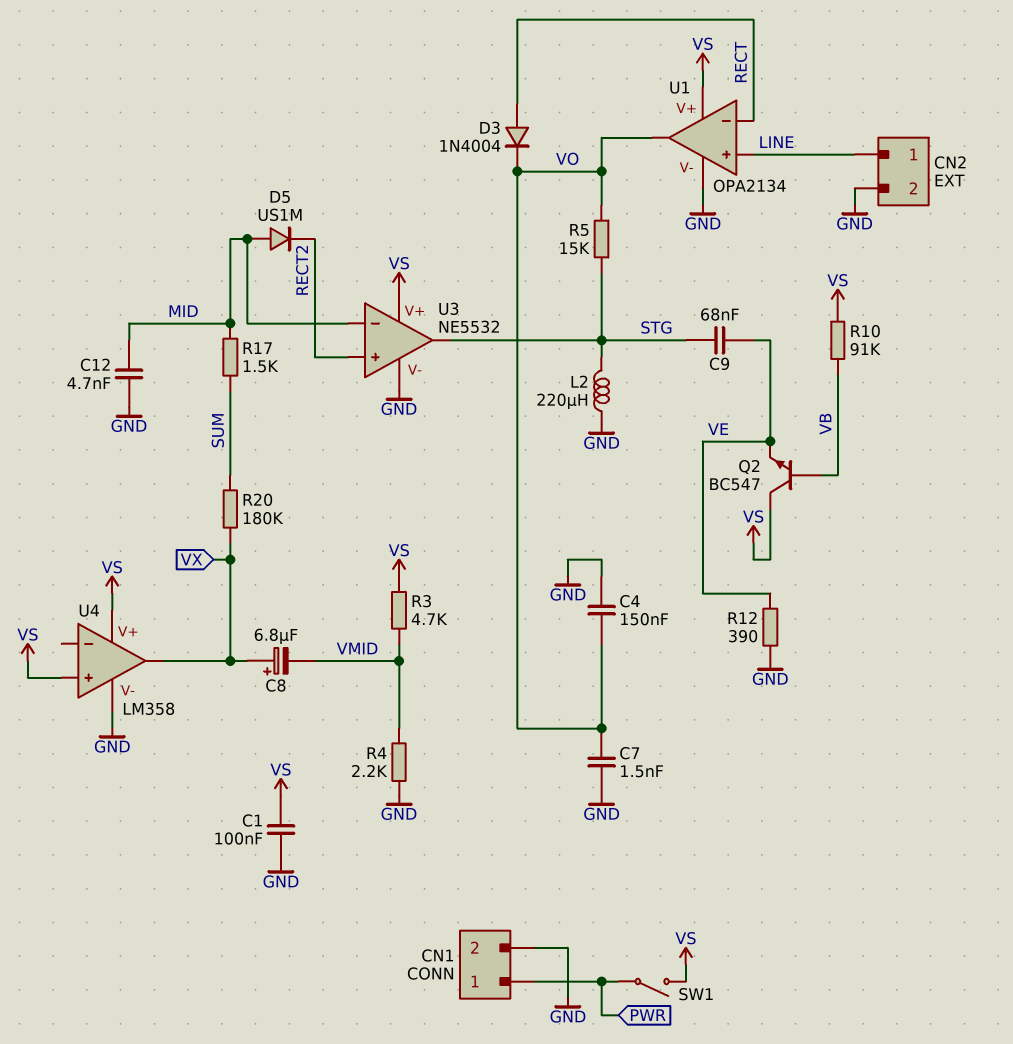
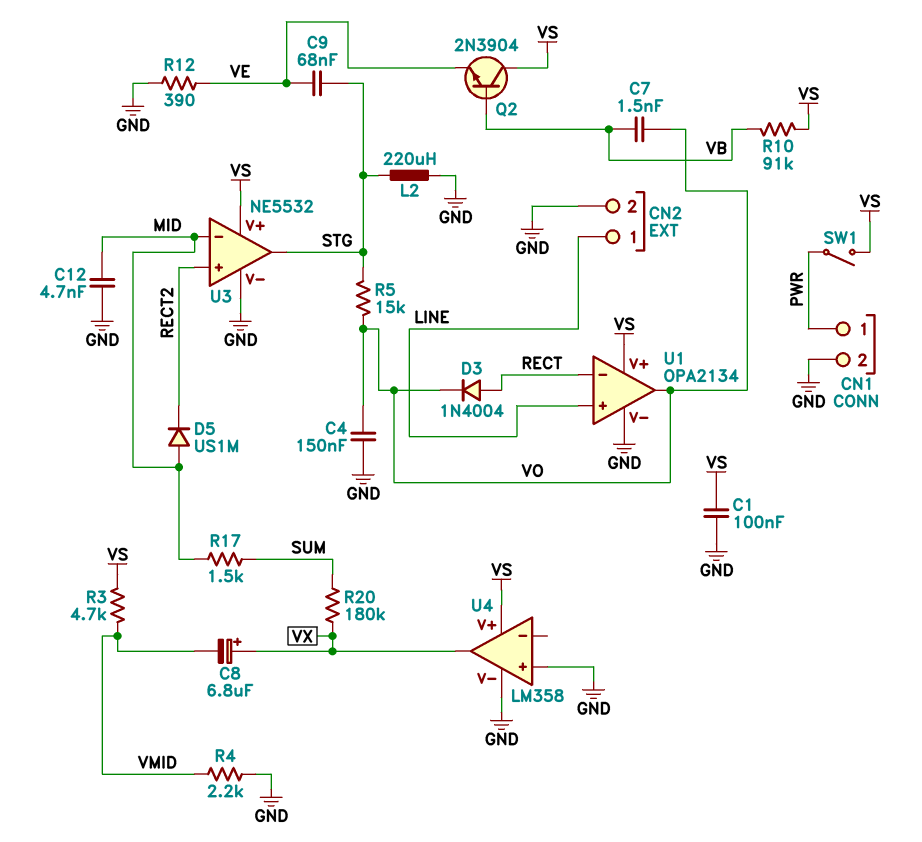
C7: 1.5nF (GND, VO) -> 1.5nF (VB, VO)
Q2: NPN BC547 (B VB, C VS, E VE) -> NPN 2N3904 (B VB, C VS, E VE)
U4 pin in+: VS -> GND

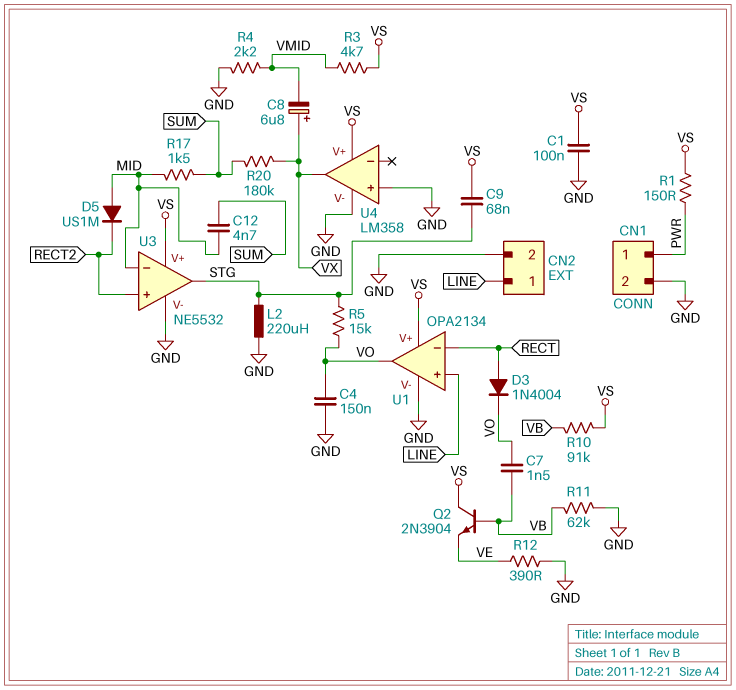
C9: 68nF (STG, VE) -> 68nF (STG, VS)
C12: 4.7nF (GND, MID) -> 4.7nF (MID, SUM)
R1: none -> 150 (PWR, VS)
R11: none -> 62k (GND, VB)
SW1: switch (PWR, VS) -> none

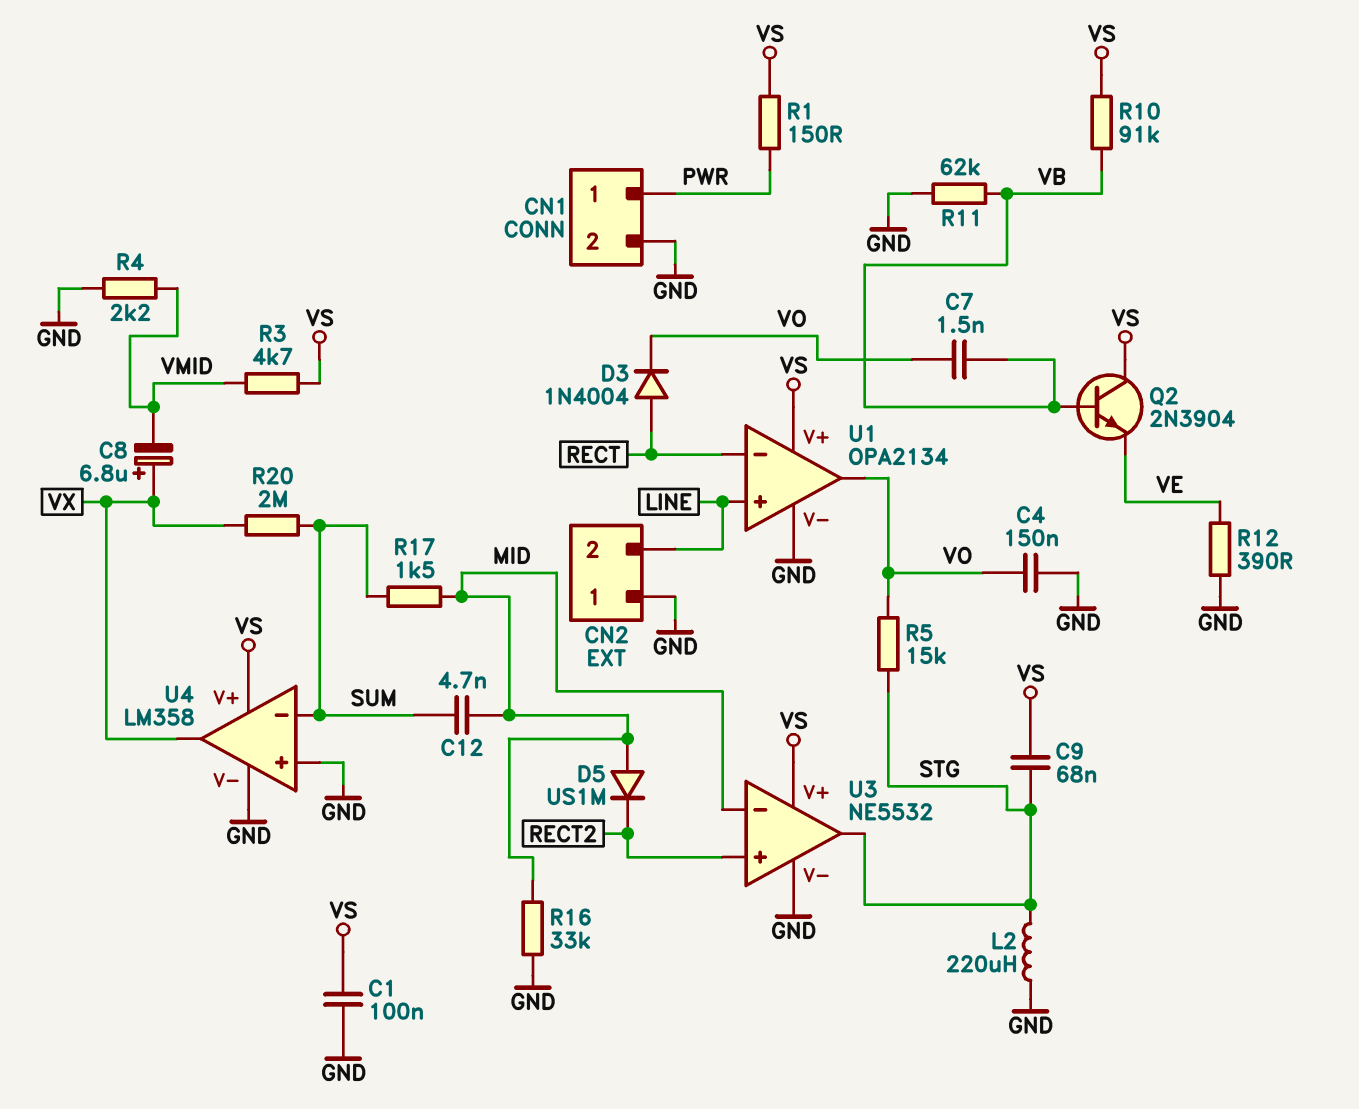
CN2 pin 1: LINE -> GND
CN2 pin 2: GND -> LINE
R16: none -> 33k (GND, MID)
R20: 180k (SUM, VX) -> 2M (SUM, VX)
U4 pin in-: none -> SUM

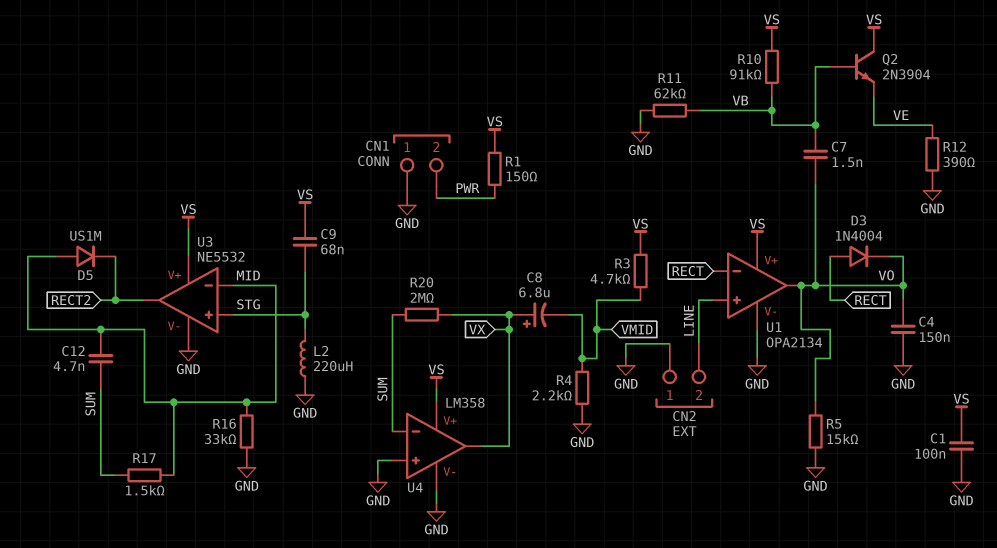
CN1 pin 1: PWR -> GND
CN1 pin 2: GND -> PWR
R5: 15k (STG, VO) -> 15k (GND, VO)
U3 pin in+: RECT2 -> STG
U3 pin out: STG -> RECT2

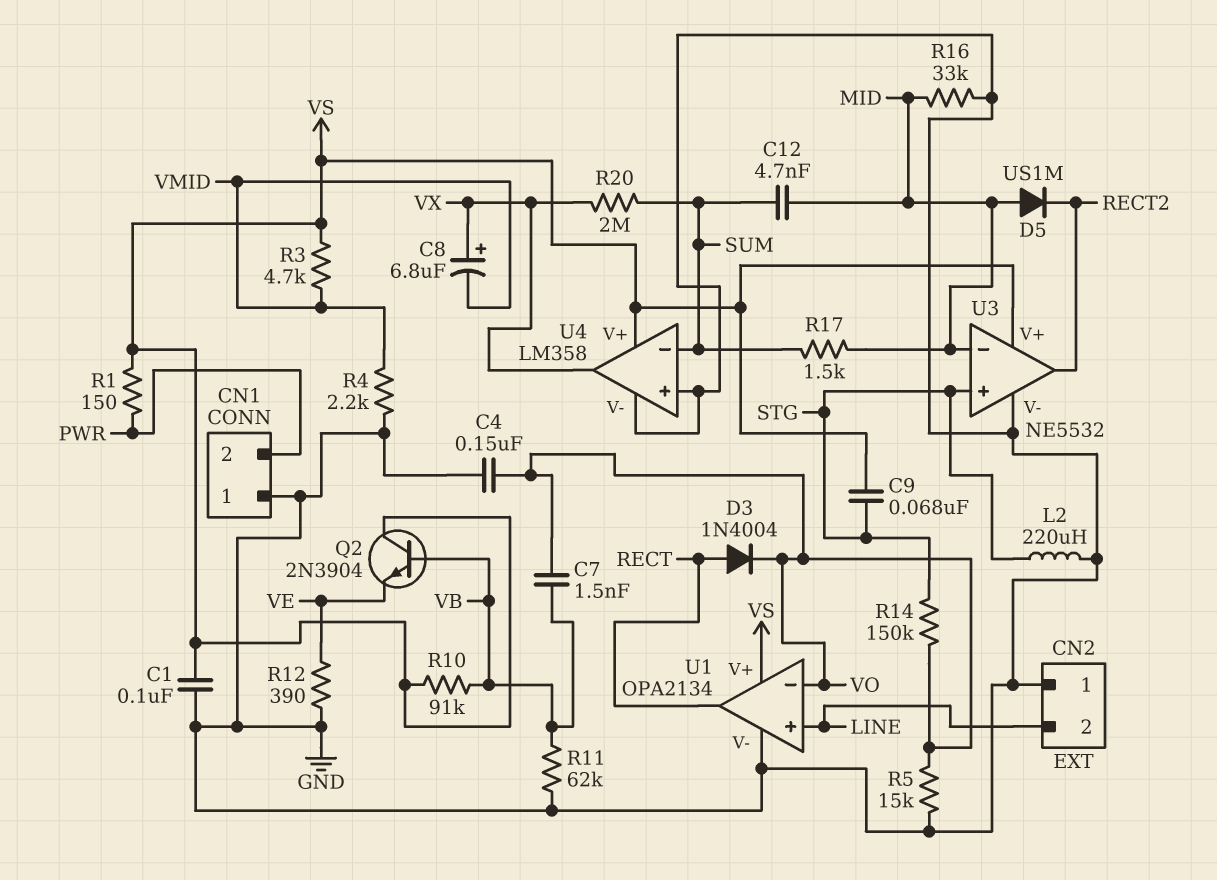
R14: none -> 150k (STG, VO)
U1 pin in-: RECT -> VO
U1 pin out: VO -> RECT

